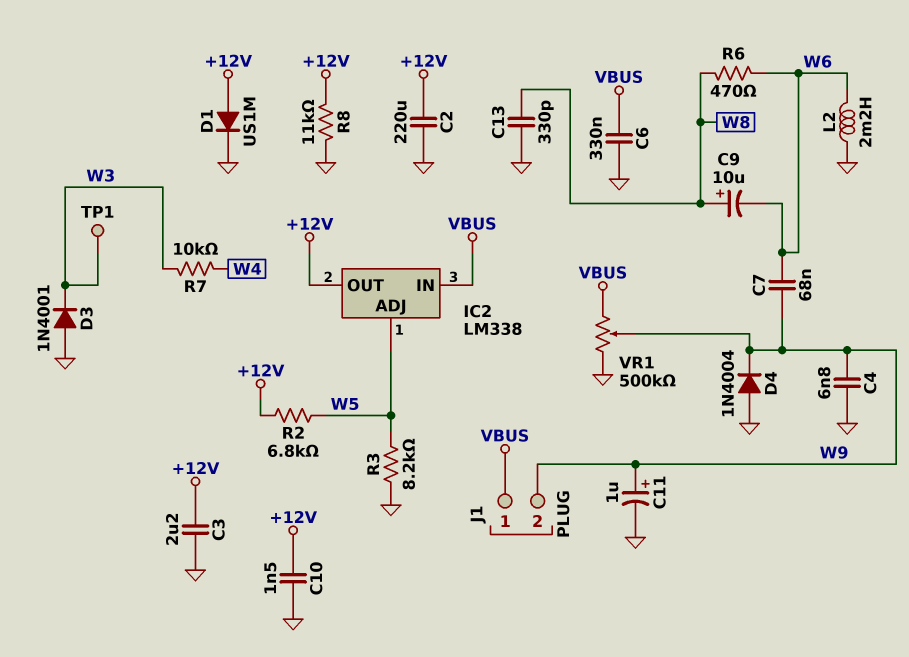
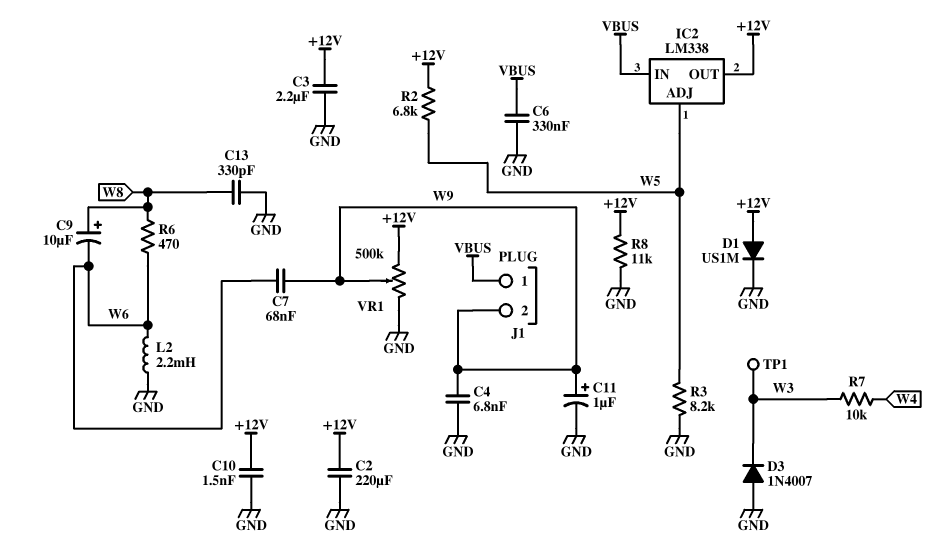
D3: diode 1N4001 (A GND, K W3) -> diode 1N4007 (A GND, K W3)
D4: diode 1N4004 (A GND, K W9) -> none
VR1: 500k (GND, VBUS, wiper W9) -> 500k (+12V, GND, wiper W9)

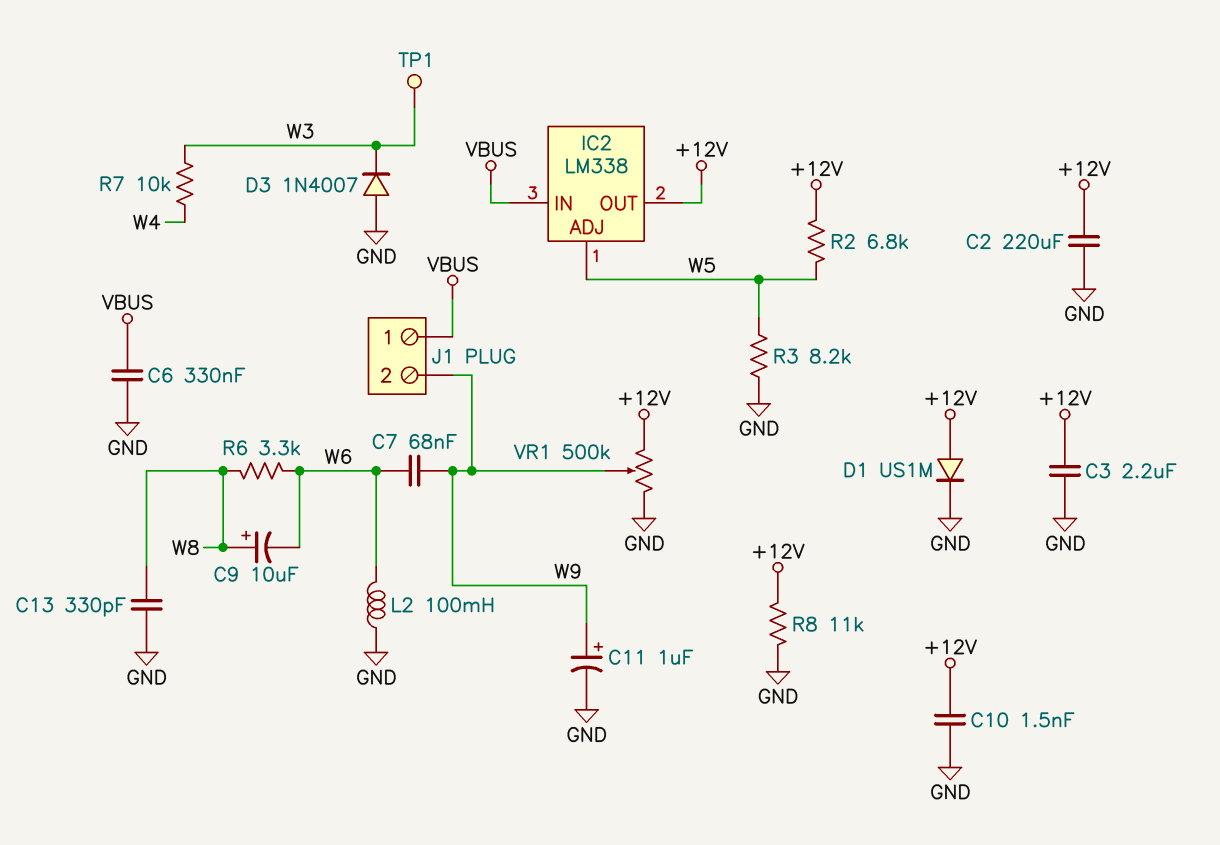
C4: 6.8nF (GND, W9) -> none
L2: 2.2mH (GND, W6) -> 100mH (GND, W6)
R6: 470 (W6, W8) -> 3.3k (W6, W8)

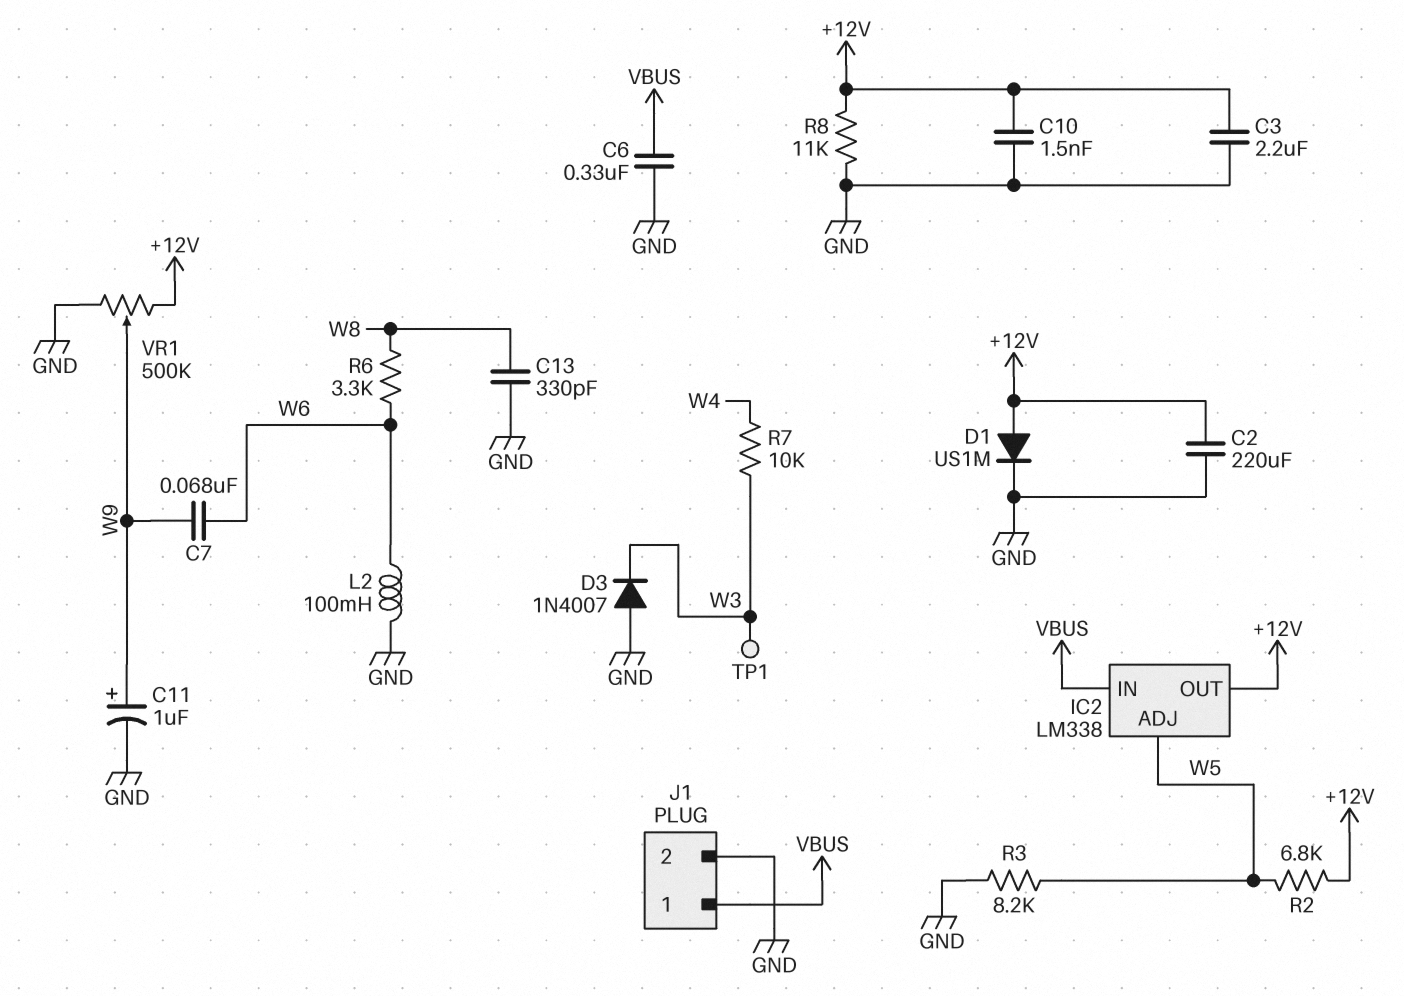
C9: 10uF (plus W8, minus W6) -> none
J1 pin 2: W9 -> GND

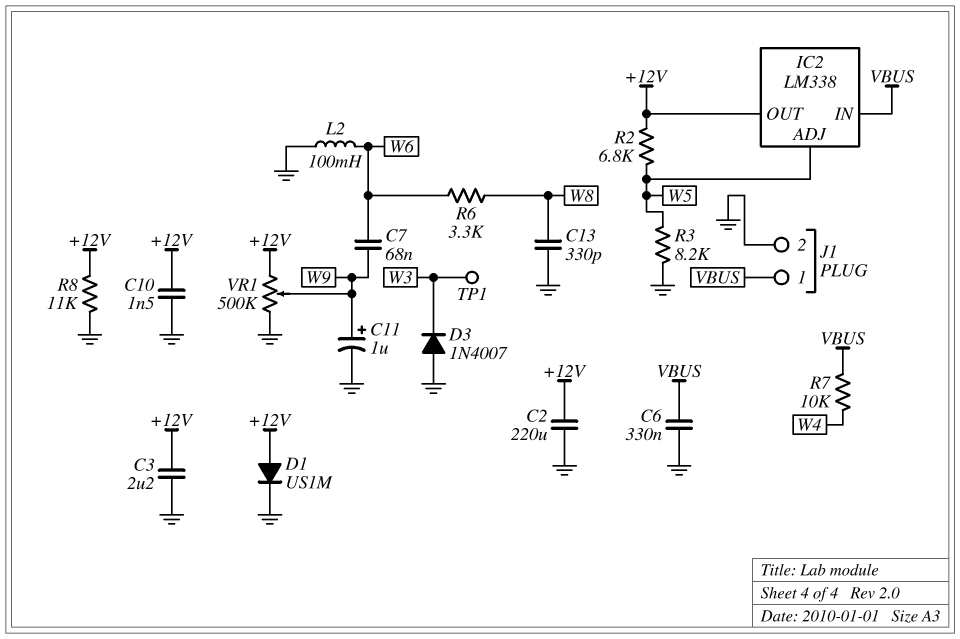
R7: 10k (W3, W4) -> 10k (VBUS, W4)

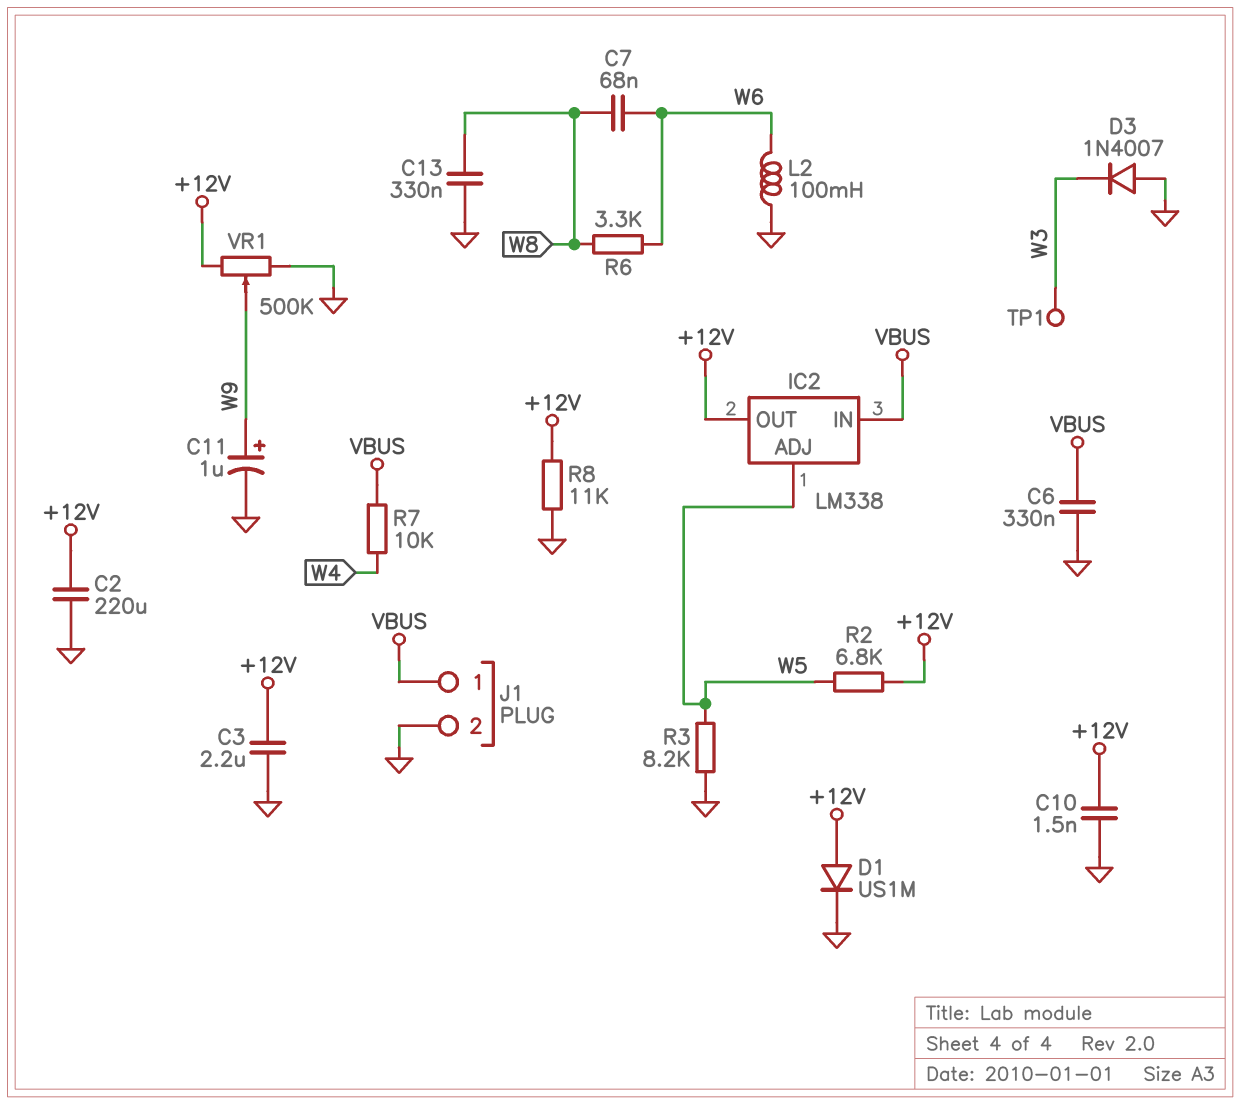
C7: 68nF (W6, W9) -> 68nF (W6, W8)
C13: 330pF (GND, W8) -> 330nF (GND, W8)

